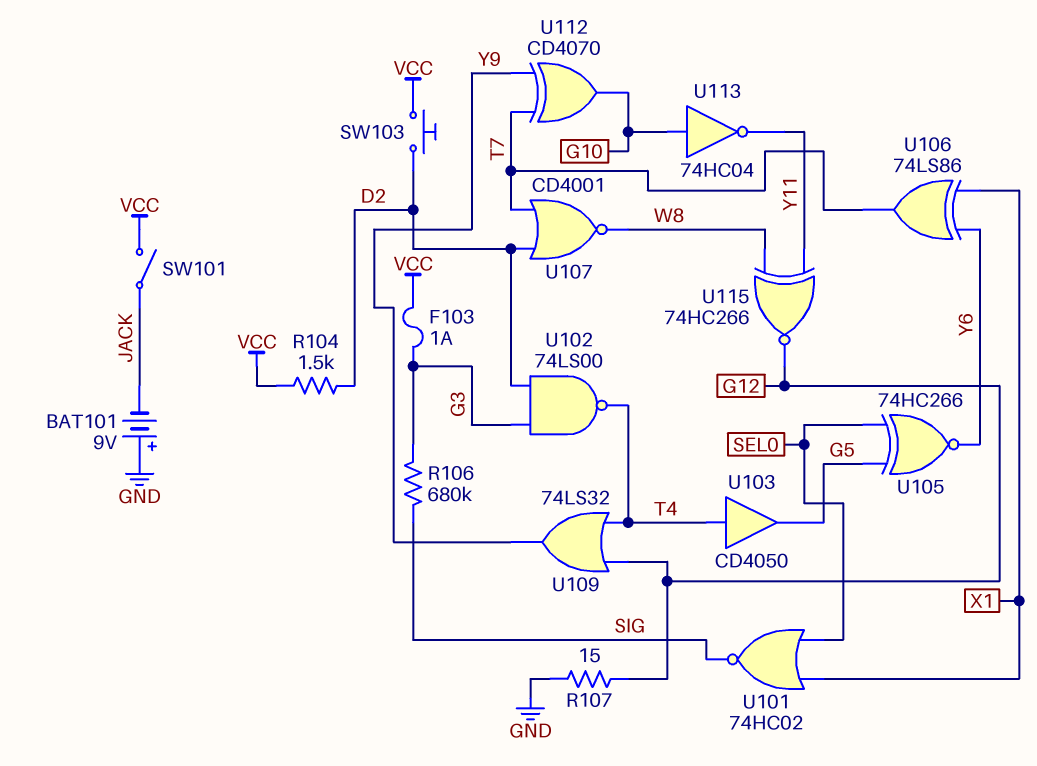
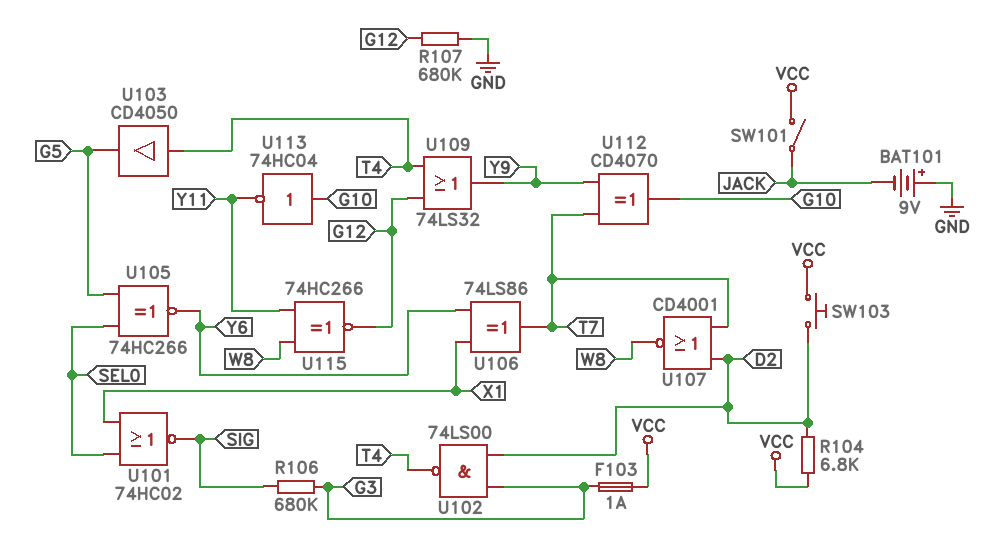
R104: 1.5k (D2, VCC) -> 6.8k (D2, VCC)
R107: 15 (G12, GND) -> 680k (G12, GND)

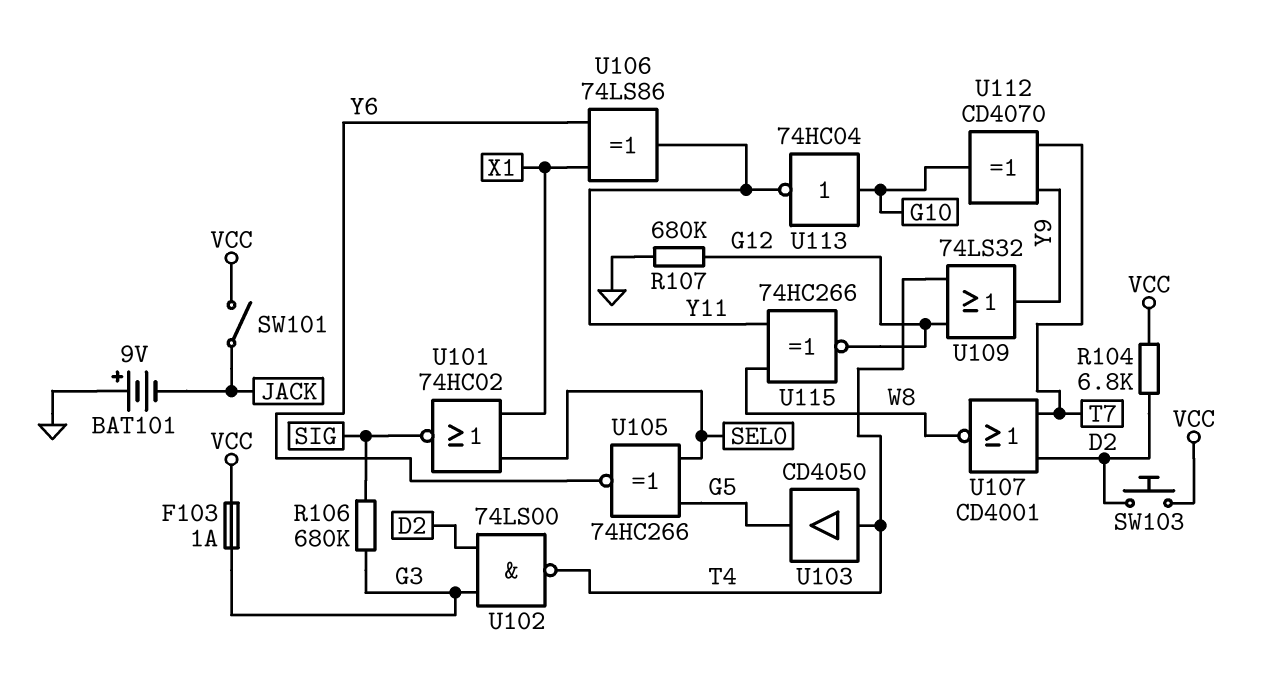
U106: XOR 74LS86 (in X1, in Y6, out T7) -> XOR 74LS86 (in X1, in Y6, out Y11)

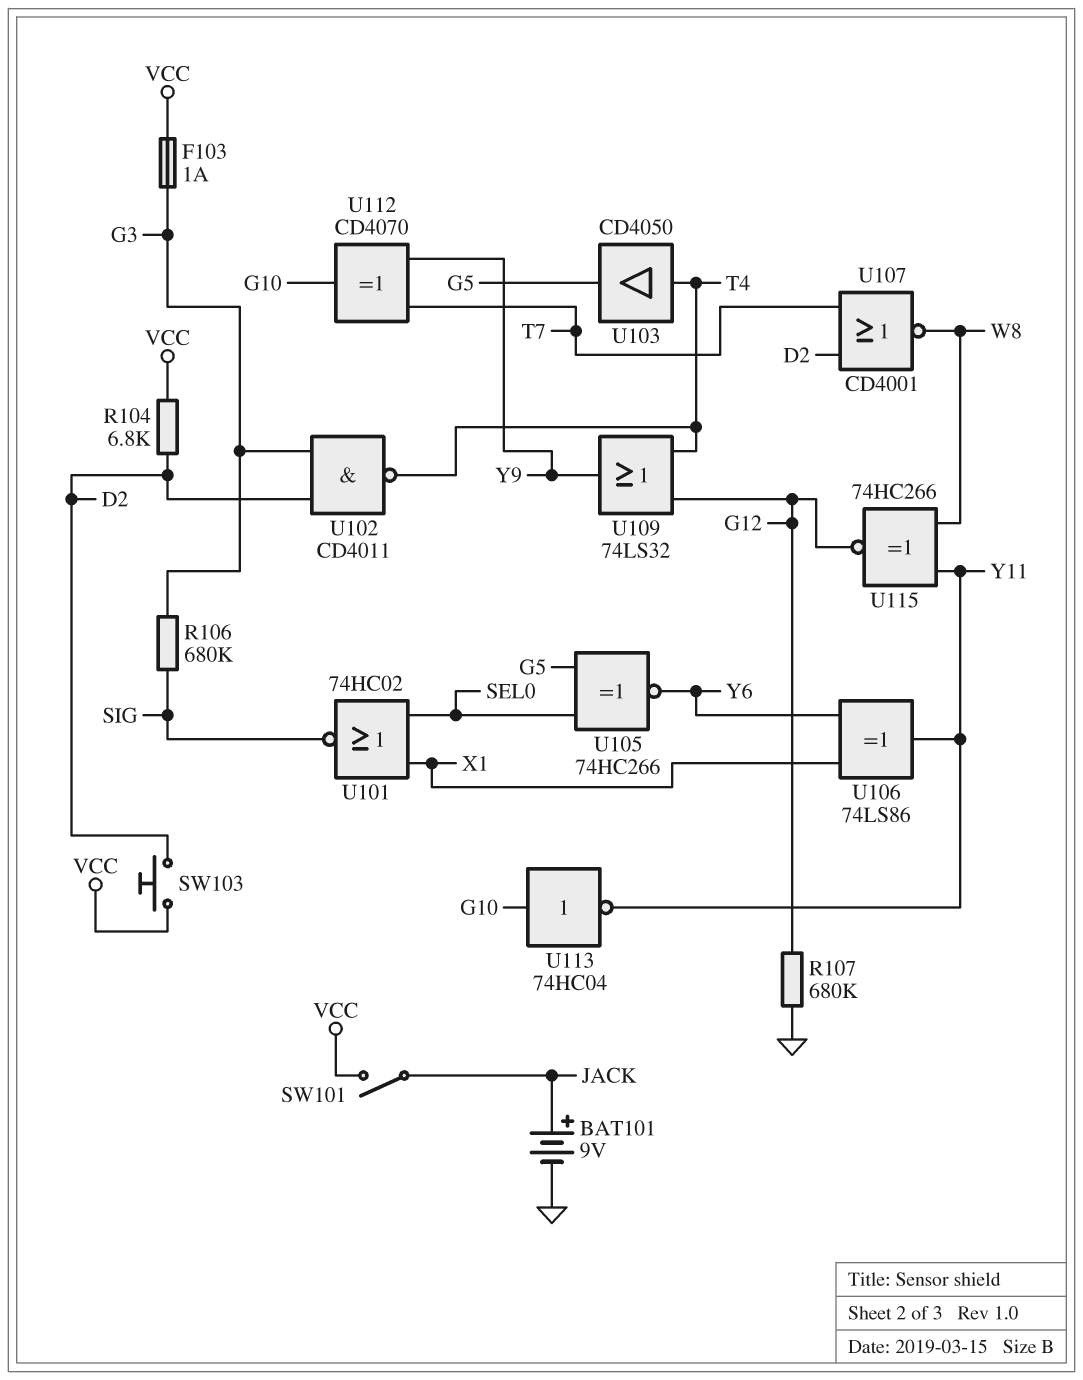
BAT101: 9V (plus GND, minus JACK) -> 9V (plus JACK, minus GND)
U102: NAND 74LS00 (in D2, in G3, out T4) -> NAND CD4011 (in D2, in G3, out T4)

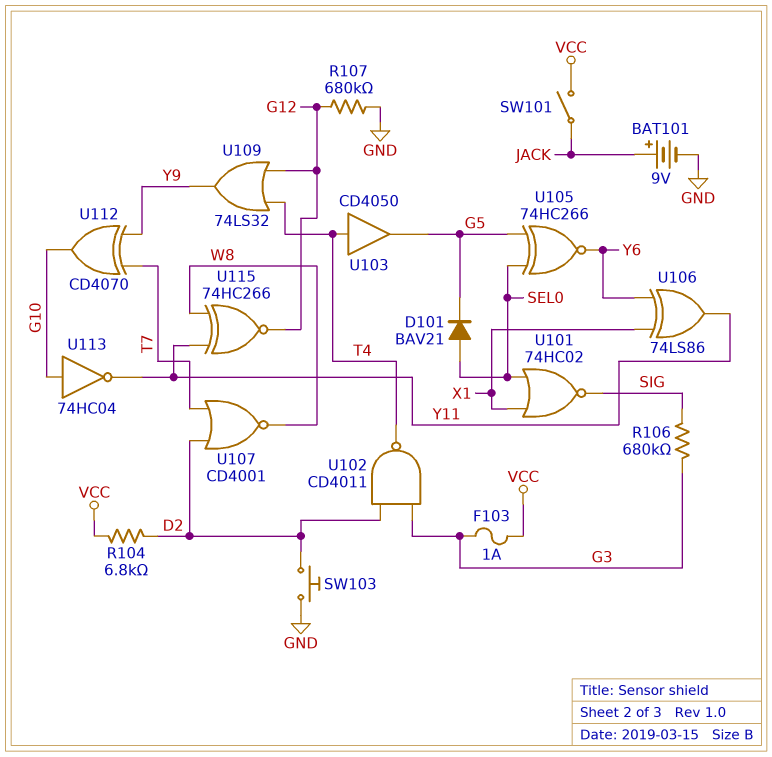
D101: none -> diode BAV21 (A SEL0, K G5)
SW103: button (D2, VCC) -> button (D2, GND)

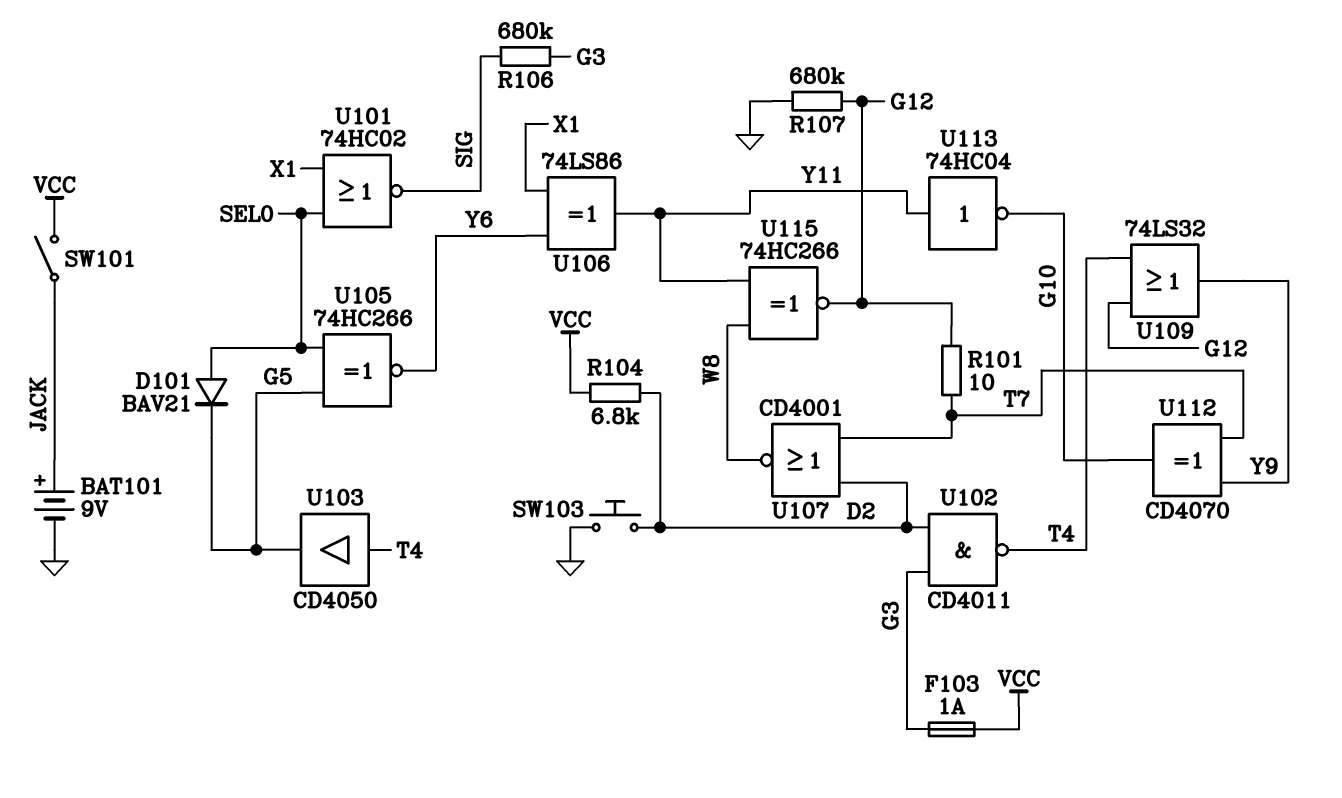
R101: none -> 10 (G12, T7)
U113: NOT 74HC04 (in G10, out Y11) -> NOT 74HC04 (in Y11, out G10)

